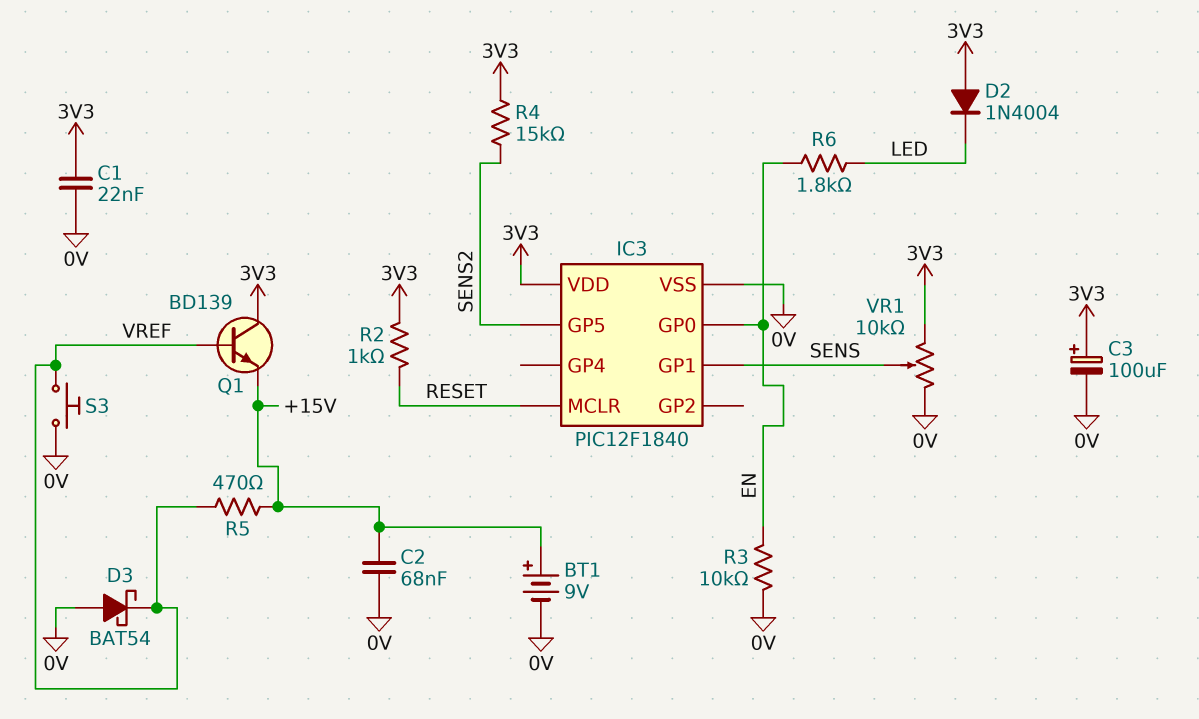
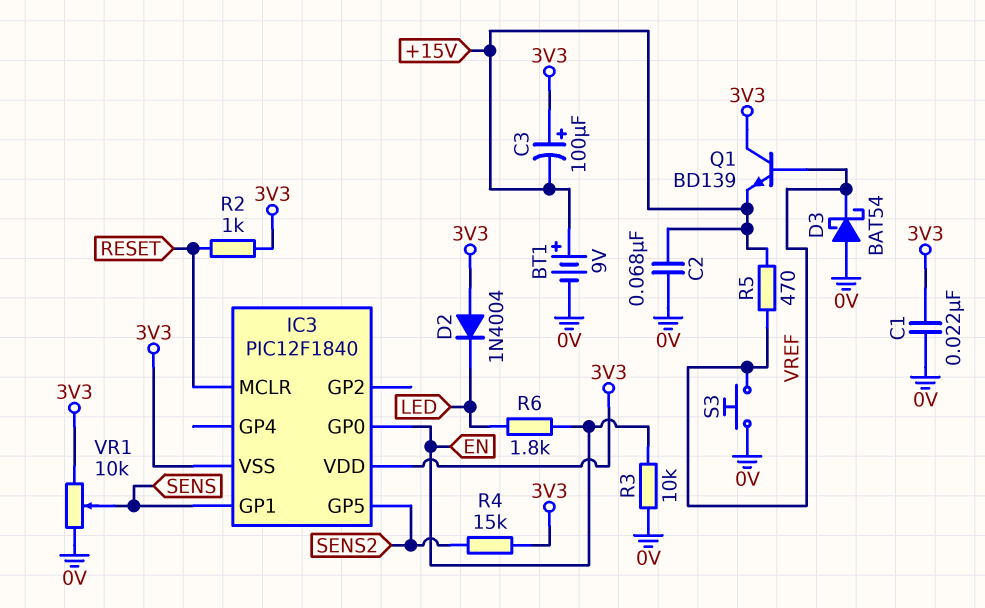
C3: 100uF (plus 3V3, minus 0V) -> 100uF (plus 3V3, minus +15V)
IC3 pin VSS: 0V -> 3V3

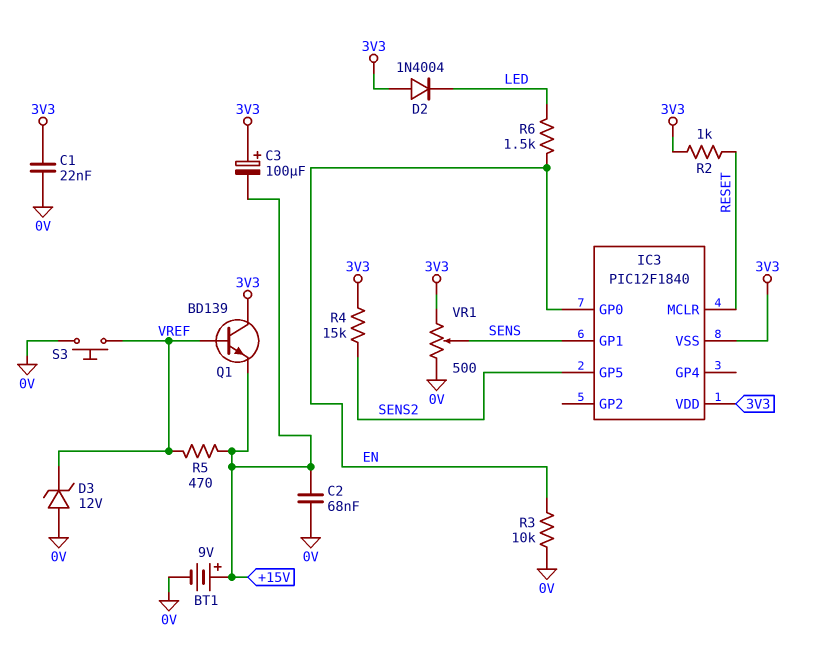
D3: schottky BAT54 (A 0V, K VREF) -> zener 12V (A 0V, K VREF)
R6: 1.8k (EN, LED) -> 1.5k (EN, LED)
VR1: 10k (0V, 3V3, wiper SENS) -> 500 (0V, 3V3, wiper SENS)

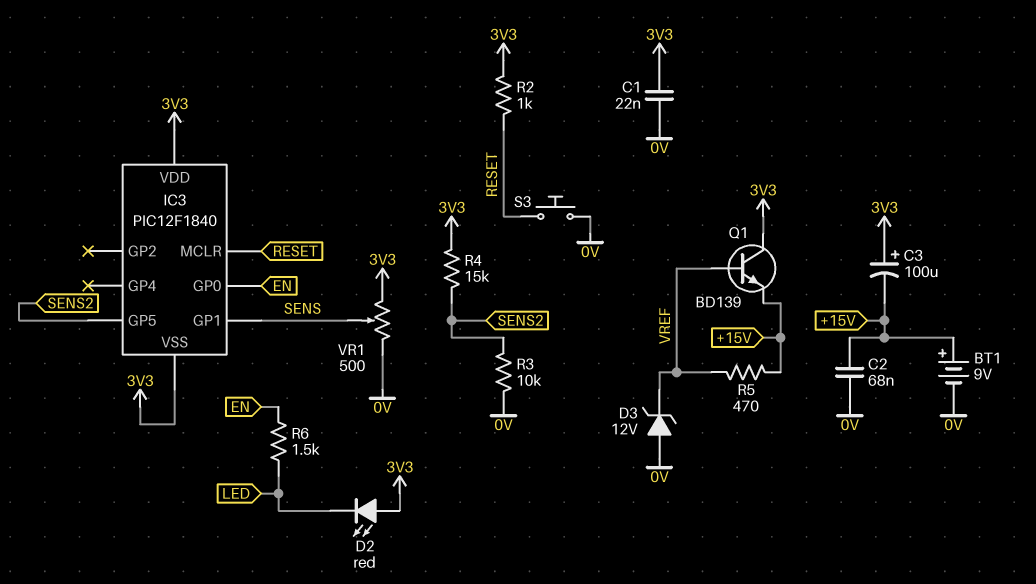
D2: diode 1N4004 (A 3V3, K LED) -> LED red (A 3V3, K LED)
R3: 10k (0V, EN) -> 10k (0V, SENS2)
S3: button (0V, VREF) -> button (0V, RESET)

